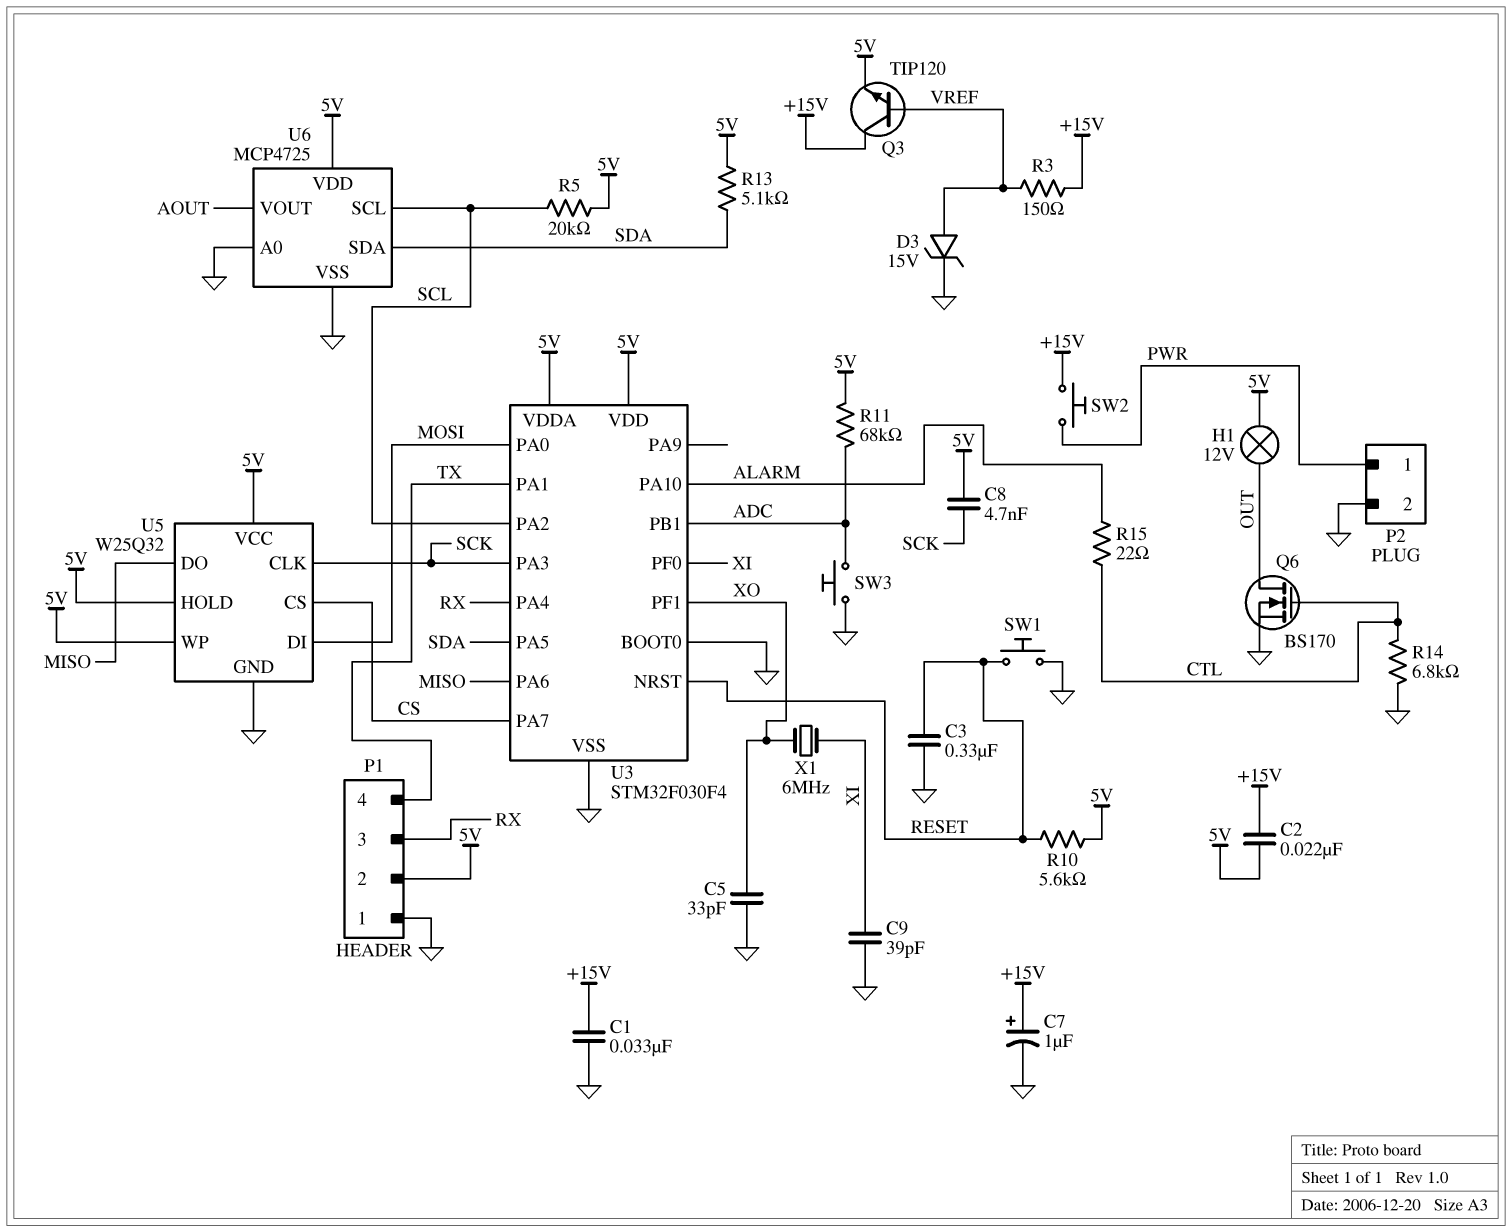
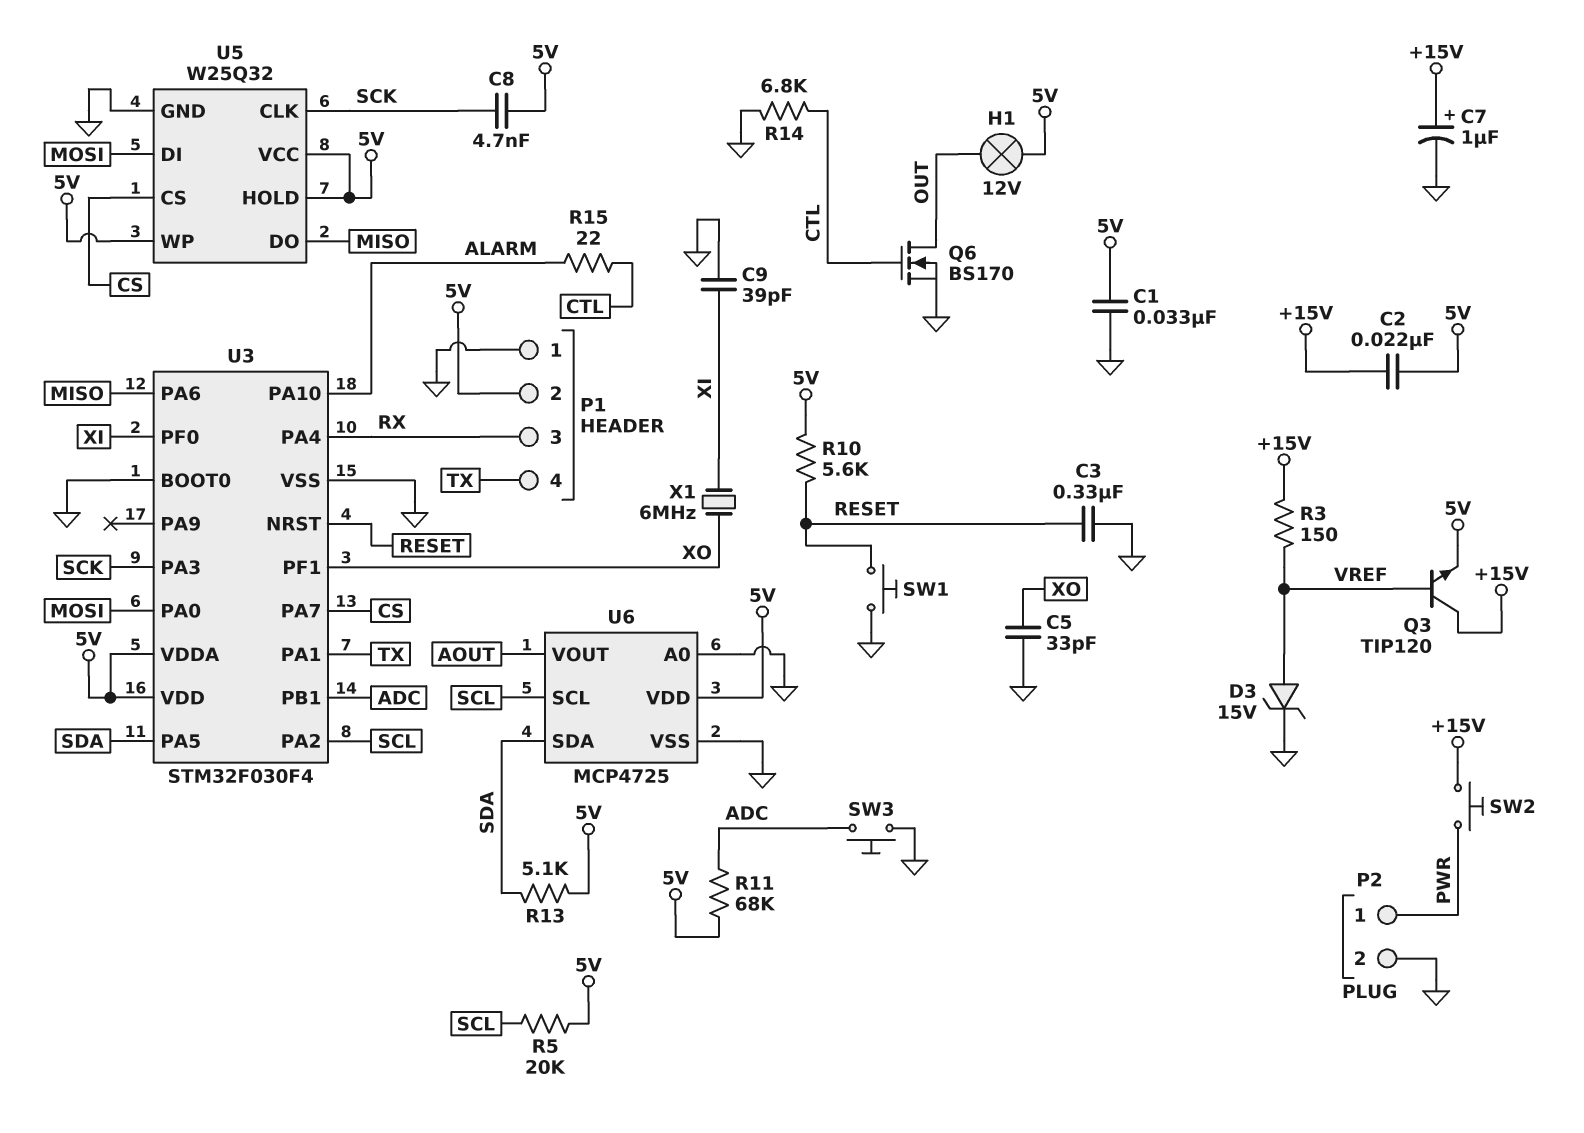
C1: 33nF (+15V, GND) -> 33nF (5V, GND)

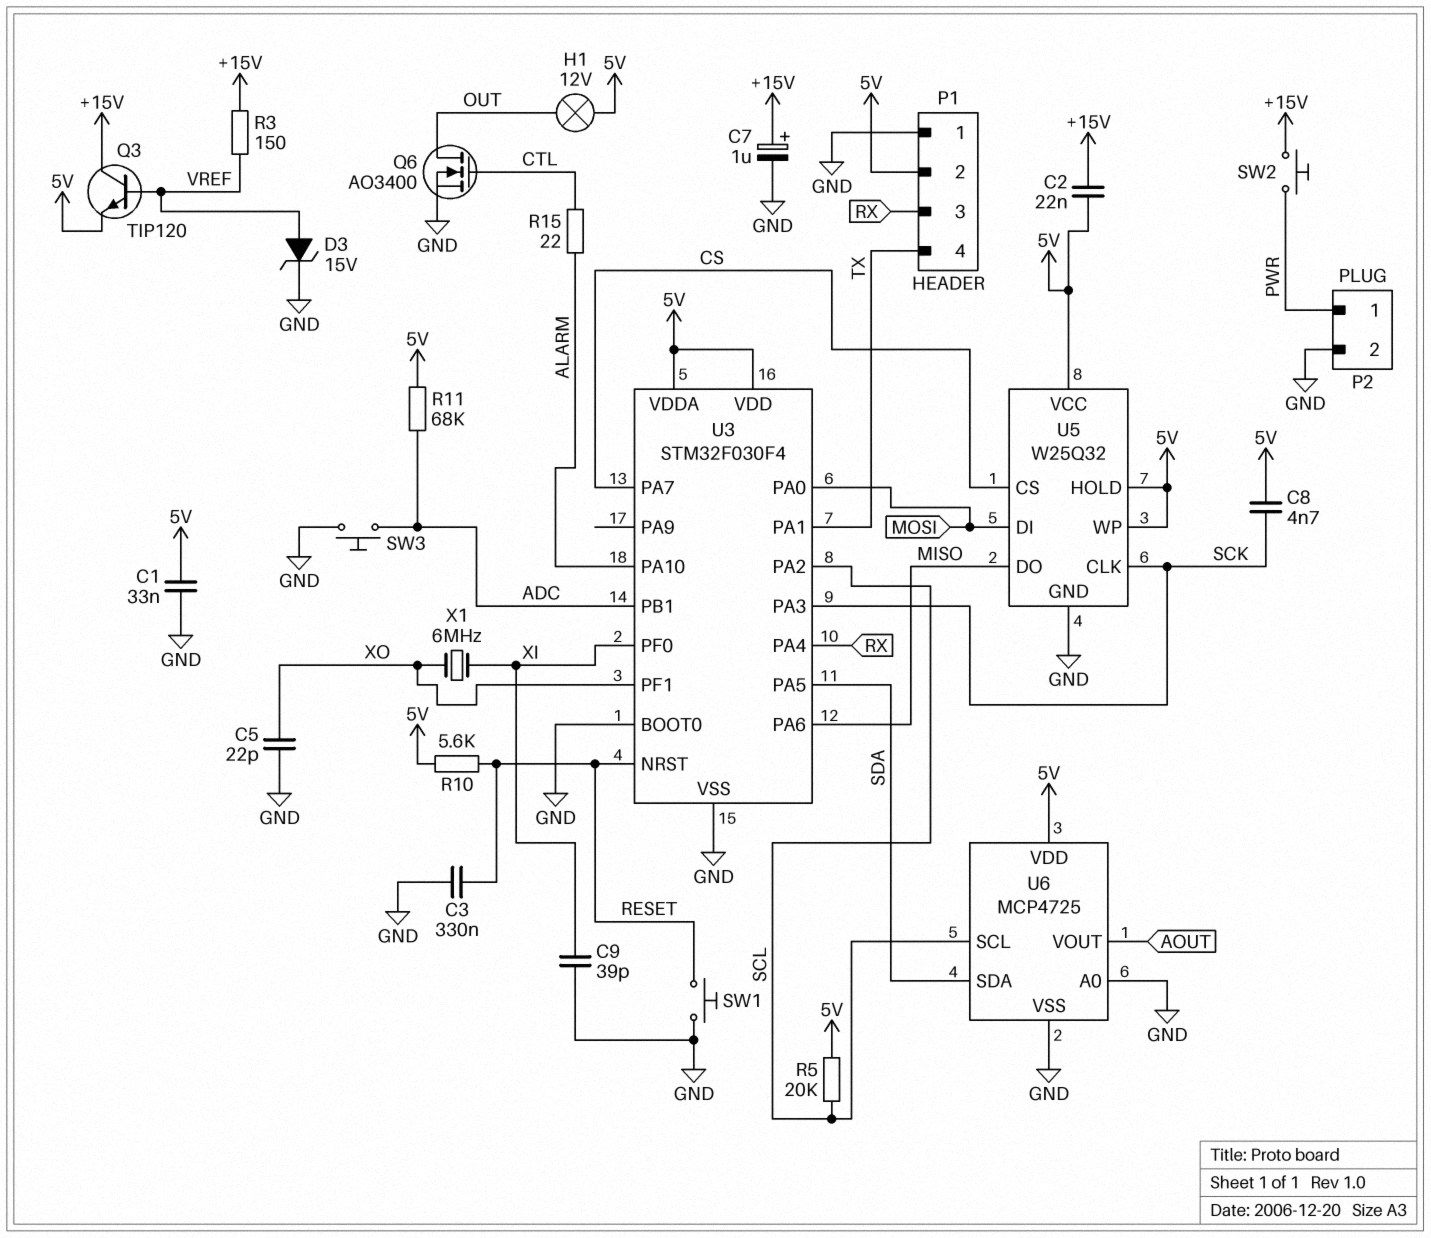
C5: 33pF (GND, XO) -> 22pF (GND, XO)
Q6: NMOS BS170 (G CTL, D OUT, S GND) -> NMOS AO3400 (G CTL, D OUT, S GND)
R13: 5.1k (5V, SDA) -> none
R14: 6.8k (CTL, GND) -> none

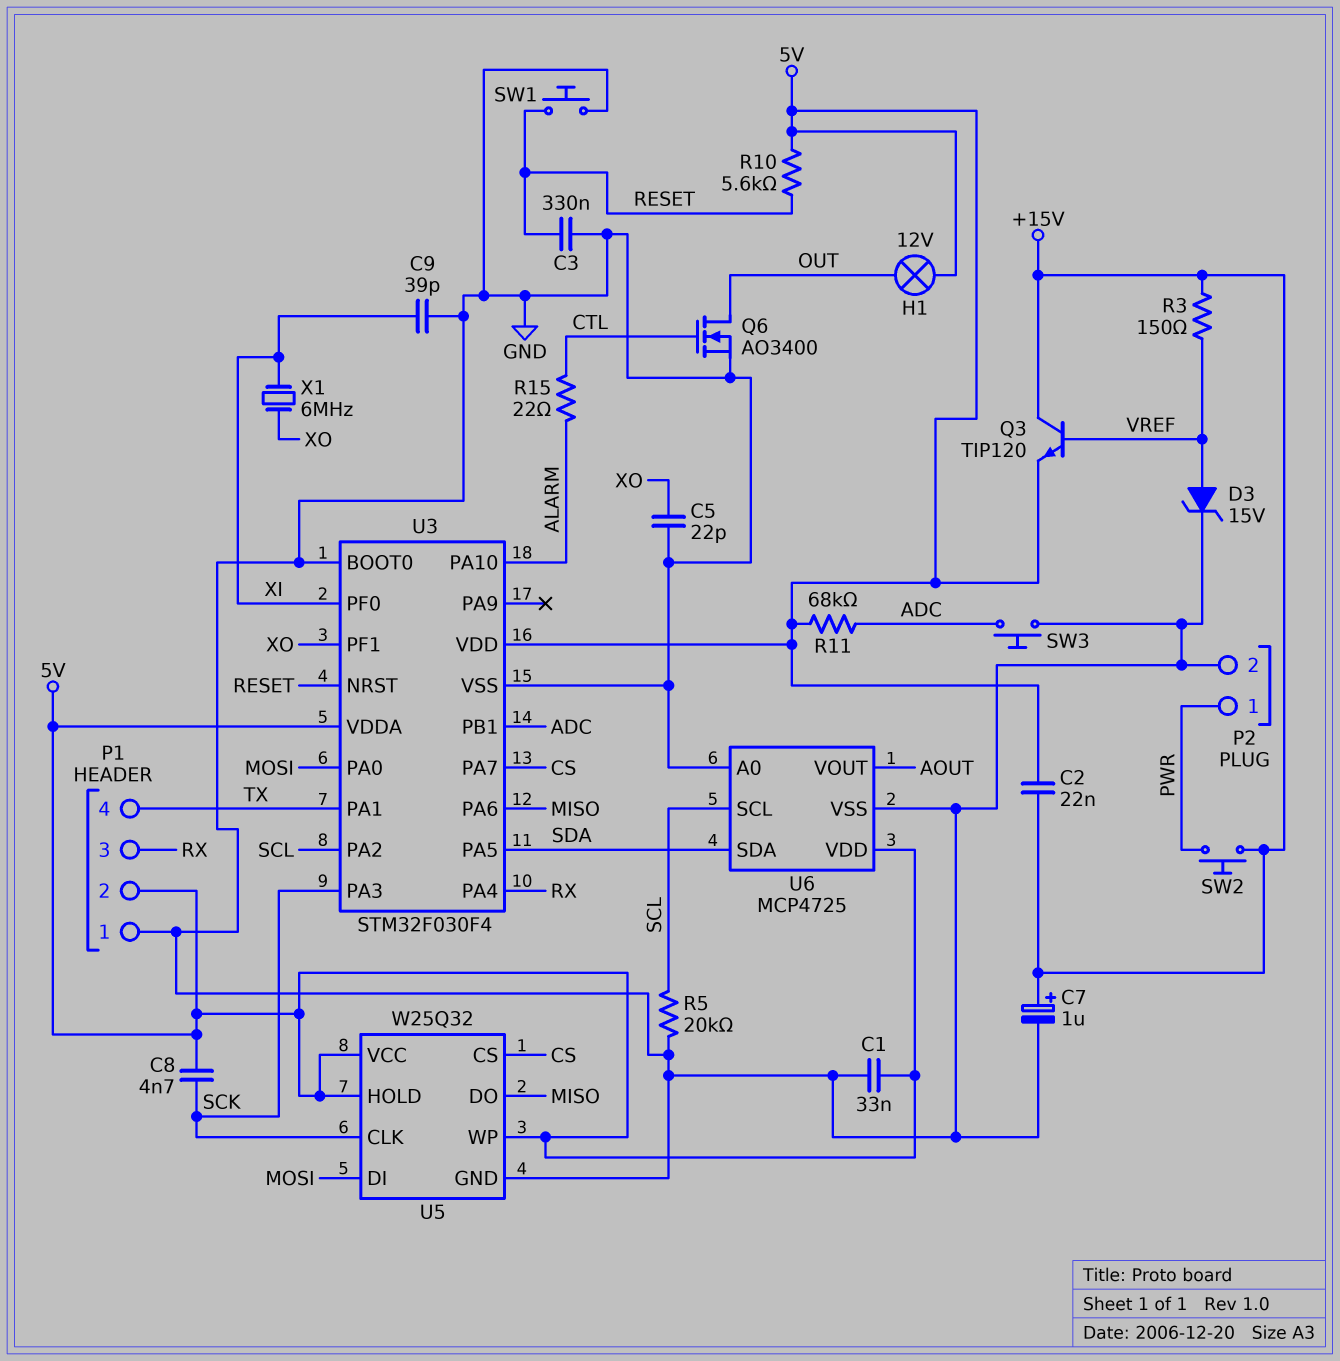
R5: 20k (5V, SCL) -> 20k (GND, SCL)

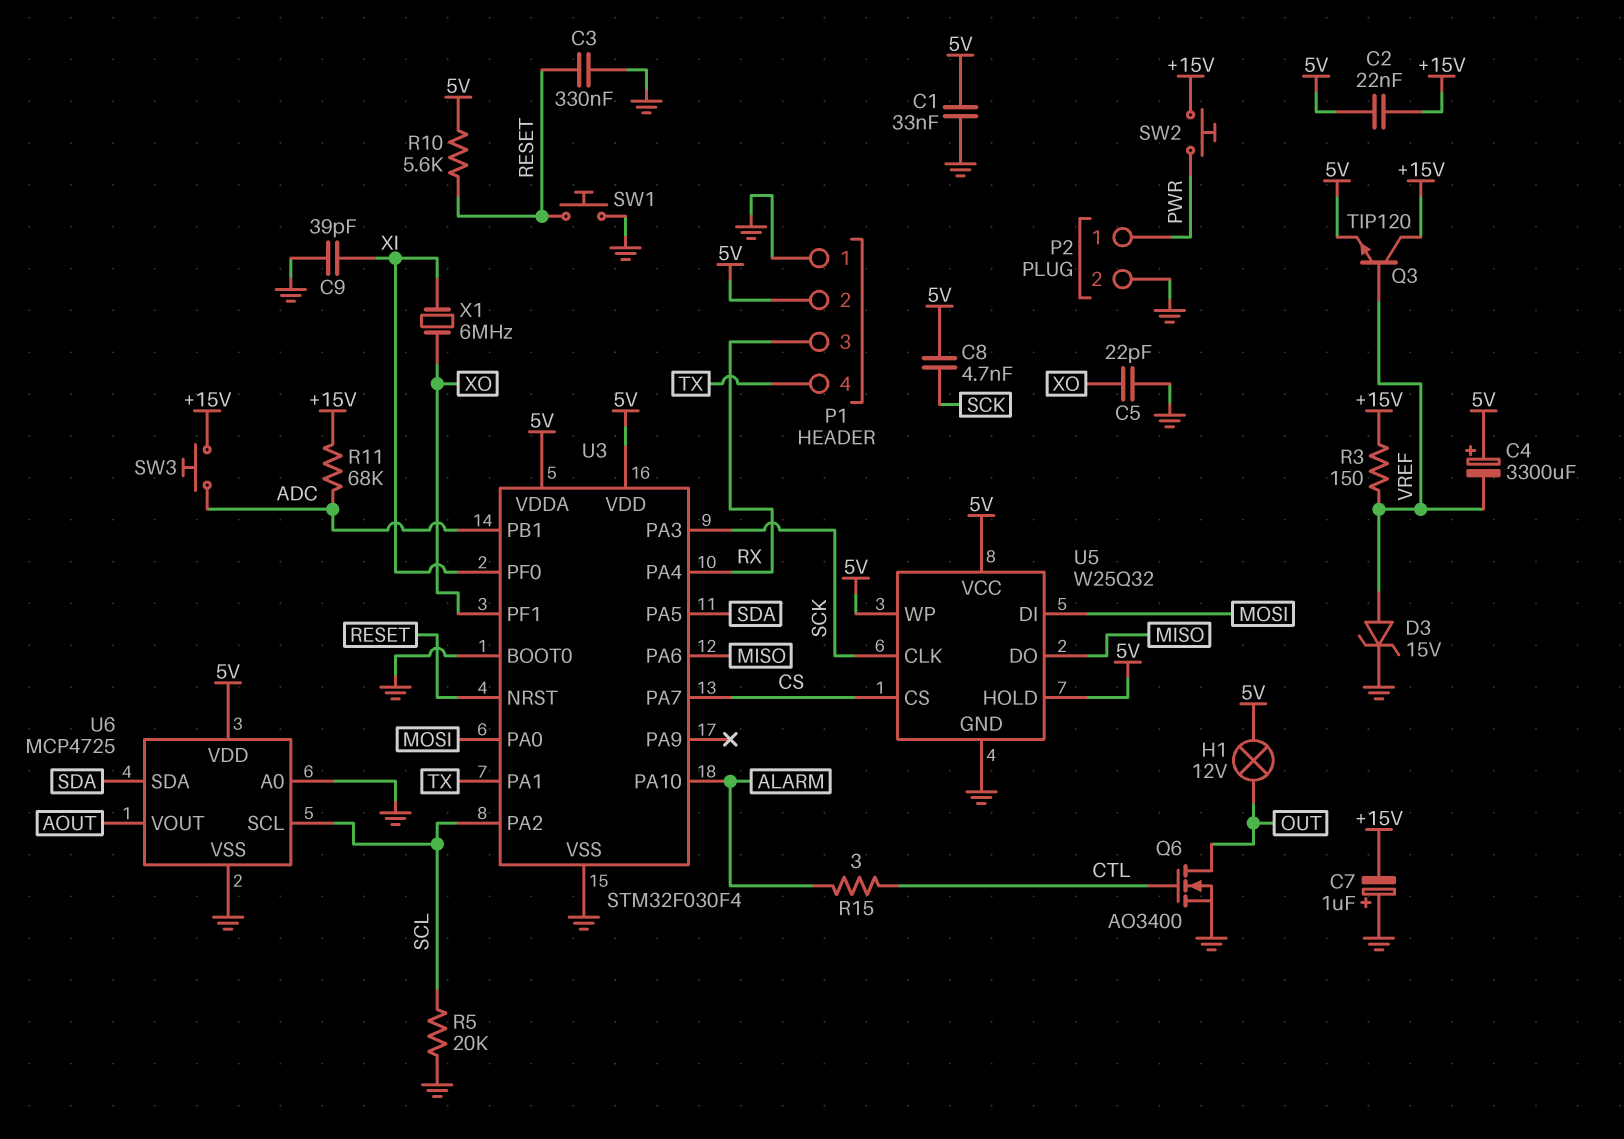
C4: none -> 3300uF (plus 5V, minus VREF)
C7: 1uF (plus +15V, minus GND) -> 1uF (plus GND, minus +15V)
R11: 68k (5V, ADC) -> 68k (+15V, ADC)
R15: 22 (ALARM, CTL) -> 3 (ALARM, CTL)
SW3: button (ADC, GND) -> button (+15V, ADC)

